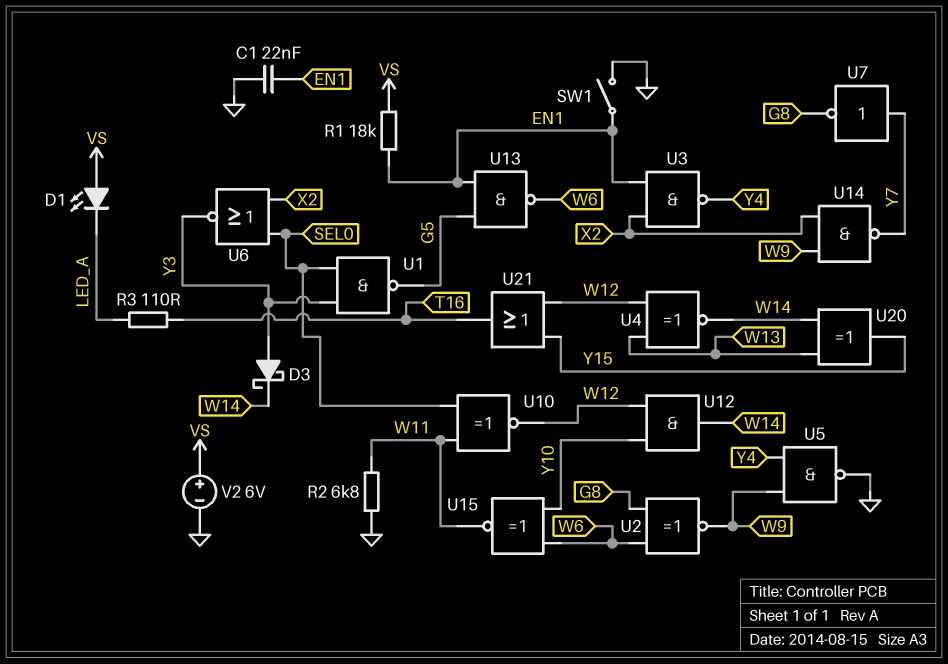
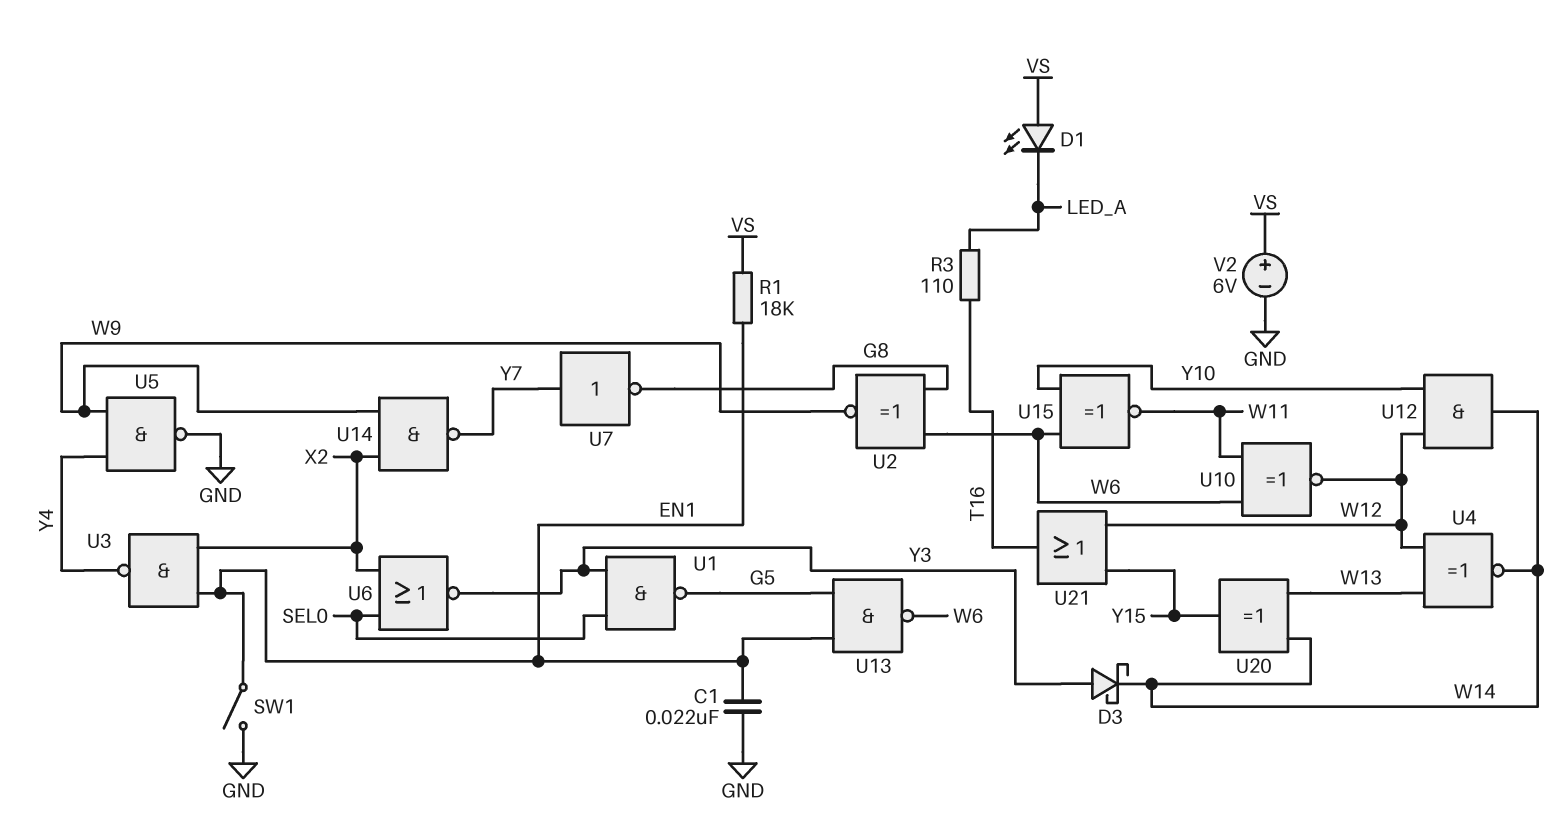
R2: 6.8k (GND, W11) -> none
U10: XNOR (in SEL0, in W11, out W12) -> XNOR (in W6, in W11, out W12)

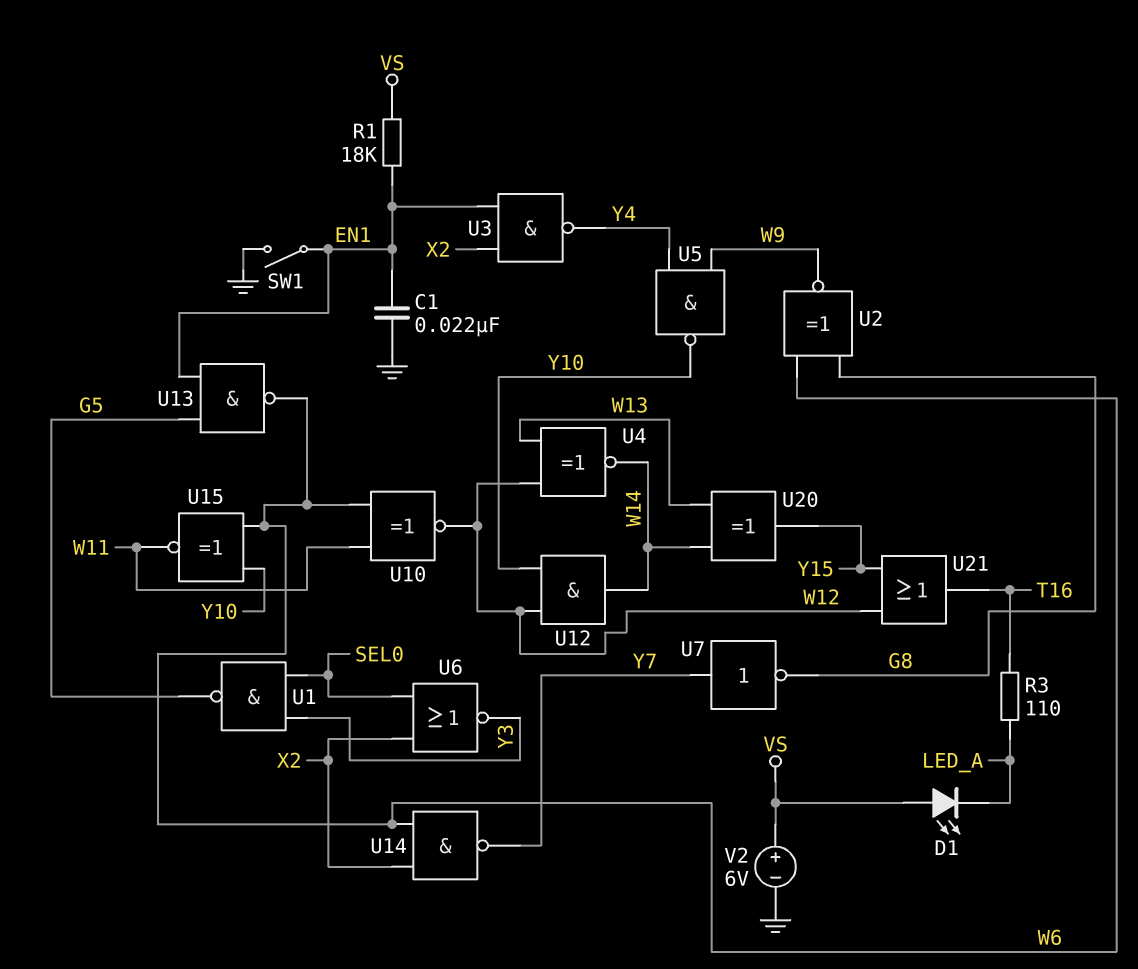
D3: schottky (A Y3, K W14) -> none
U5: NAND (in W9, in Y4, out GND) -> NAND (in W9, in Y4, out Y10)
U14: NAND (in W9, in X2, out Y7) -> NAND (in W6, in X2, out Y7)

